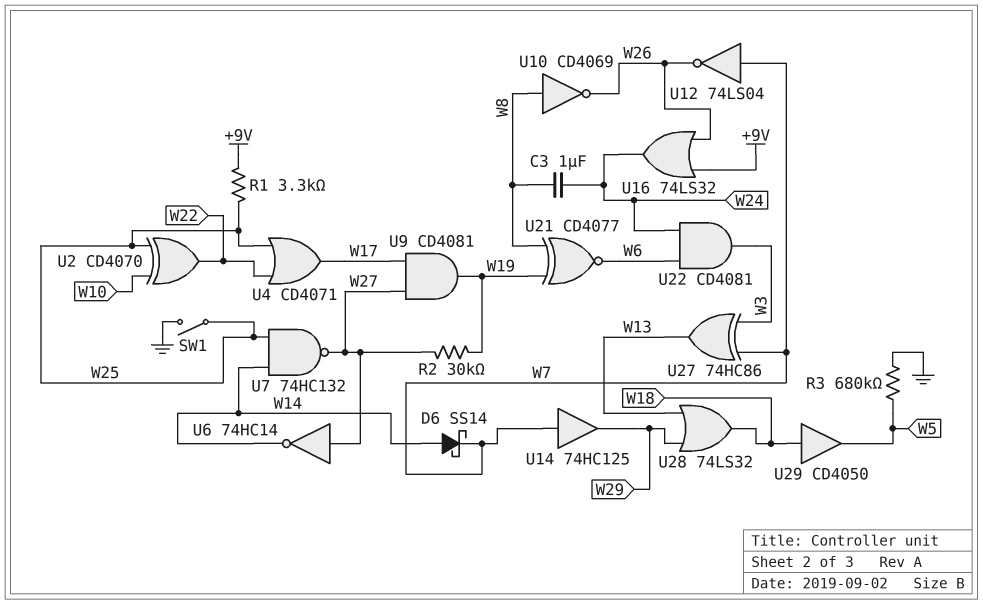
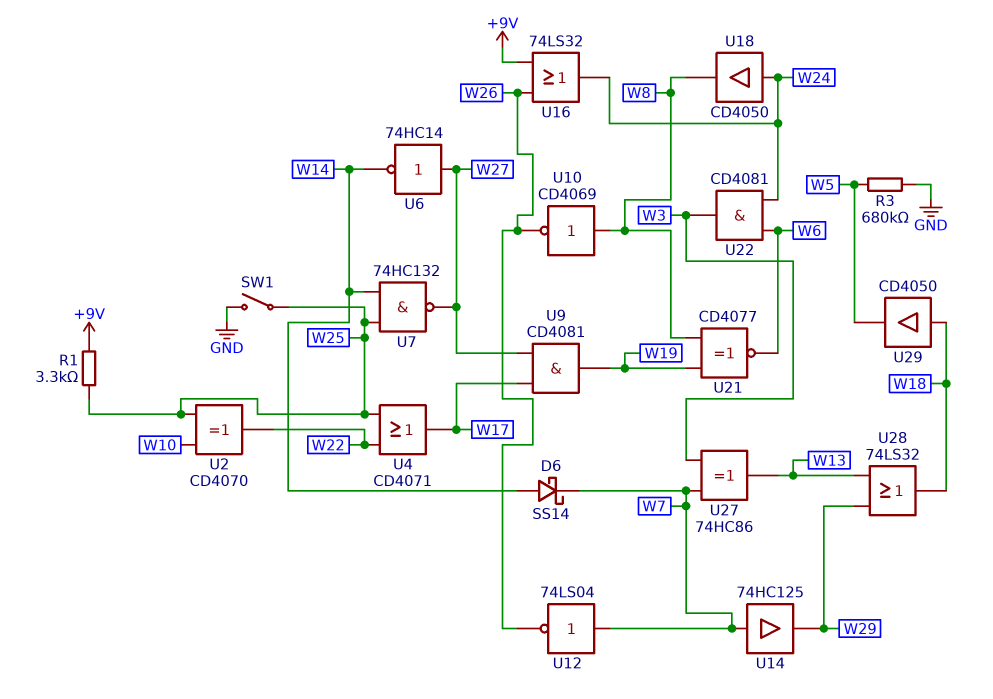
C3: 1uF (W8, W24) -> none
R2: 30k (W19, W27) -> none
U18: none -> buffer CD4050 (in W24, out W8)

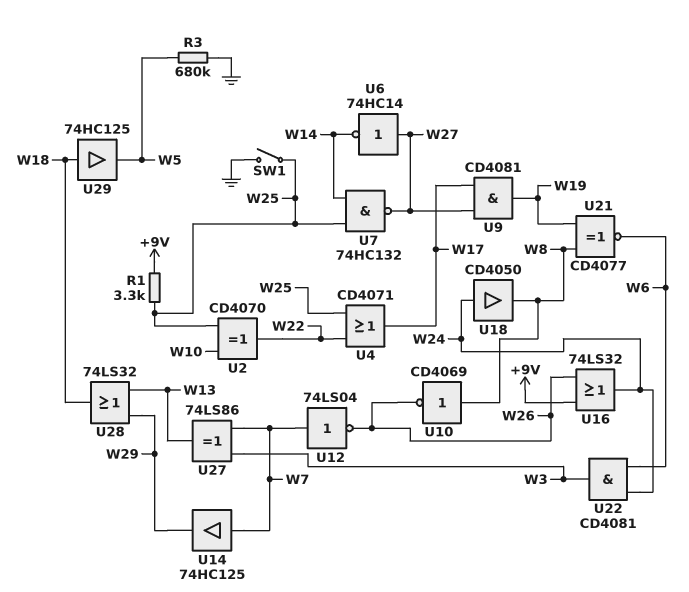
D6: schottky SS14 (A W14, K W7) -> none
U27: XOR 74HC86 (in W3, in W7, out W13) -> XOR 74LS86 (in W3, in W7, out W13)
U29: buffer CD4050 (in W18, out W5) -> buffer 74HC125 (in W18, out W5)

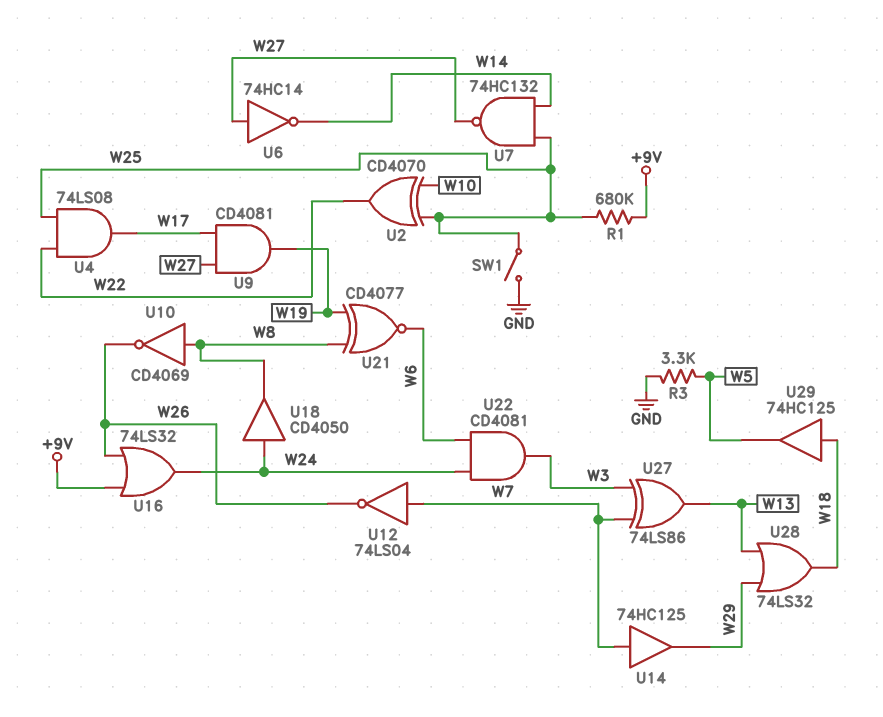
R1: 3.3k (+9V, W25) -> 680k (+9V, W25)
R3: 680k (GND, W5) -> 3.3k (GND, W5)
U4: OR CD4071 (in W22, in W25, out W17) -> AND 74LS08 (in W22, in W25, out W17)

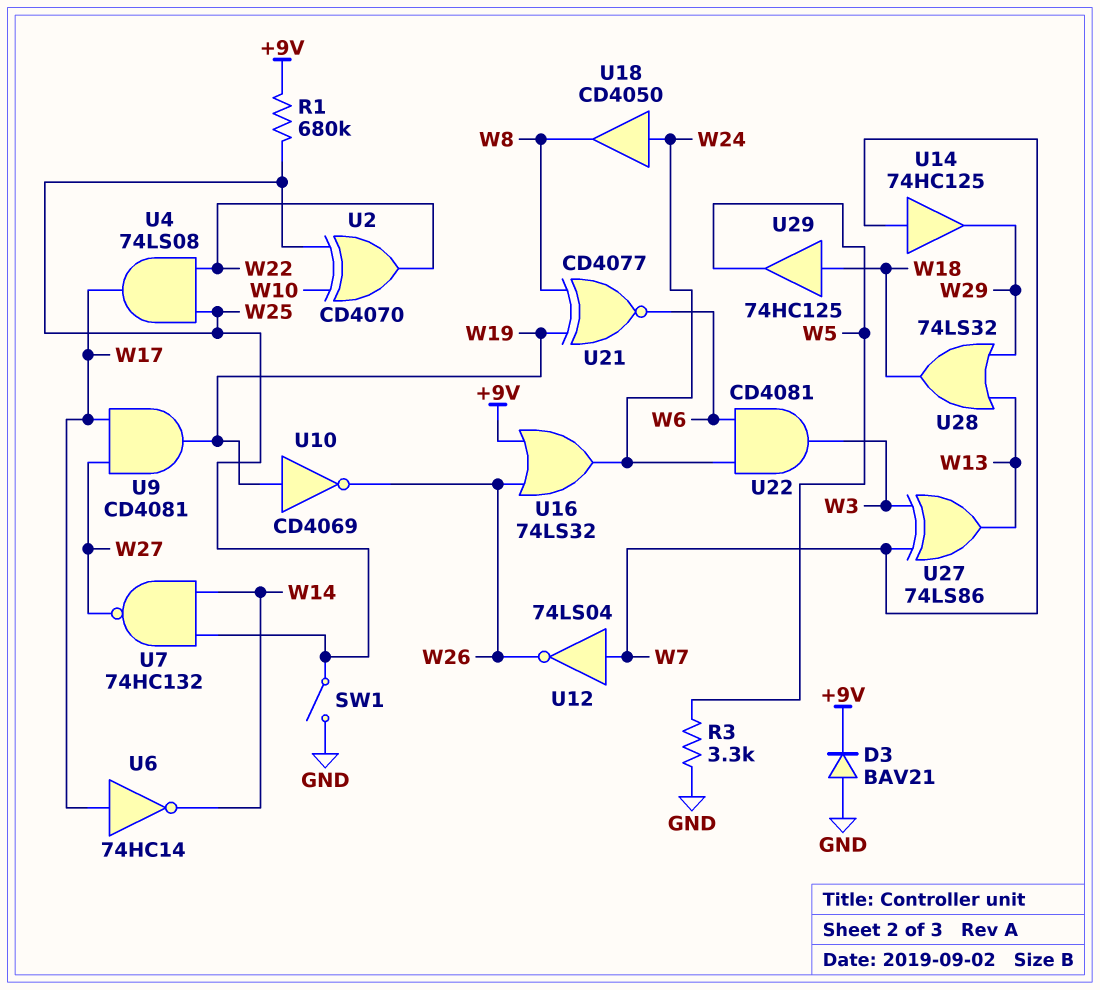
D3: none -> diode BAV21 (A GND, K +9V)
U6: NOT 74HC14 (in W27, out W14) -> NOT 74HC14 (in W17, out W14)
U10: NOT CD4069 (in W8, out W26) -> NOT CD4069 (in W19, out W26)

